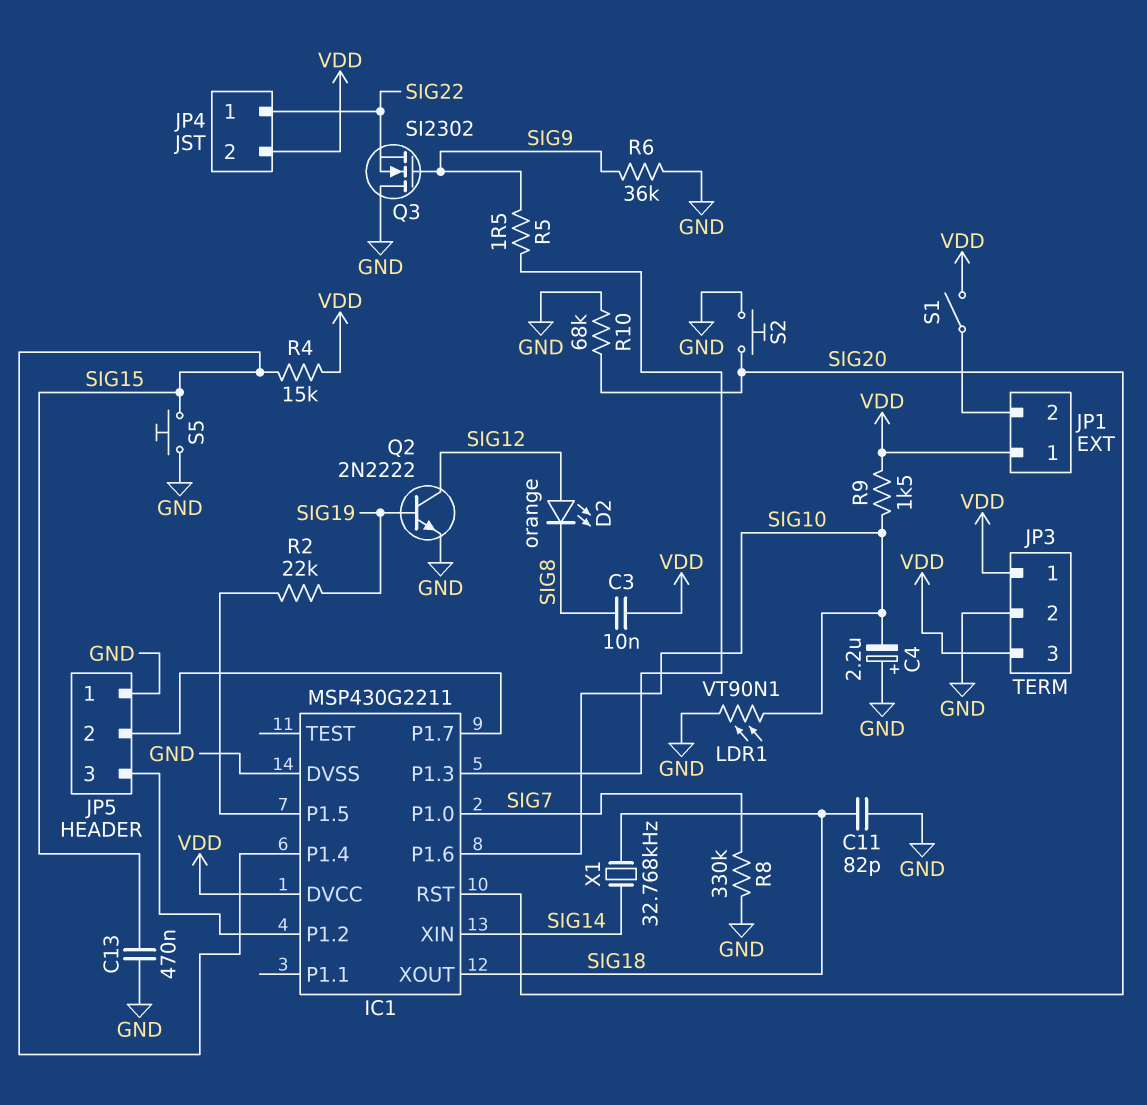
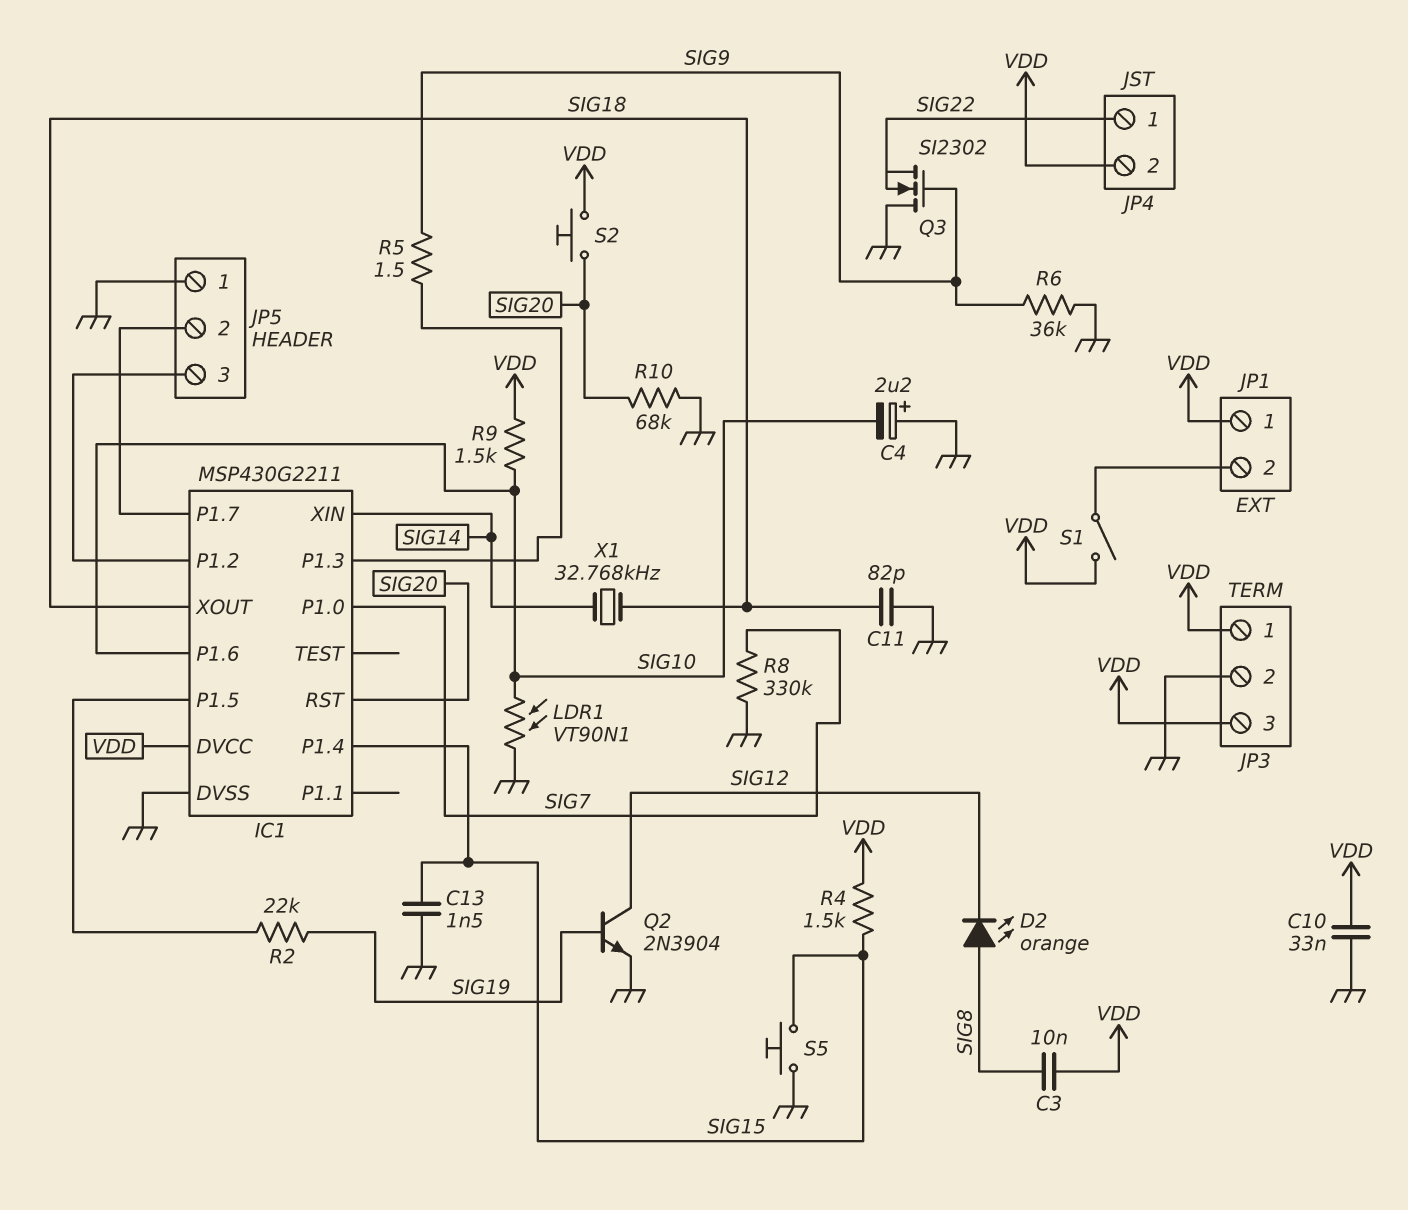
C10: none -> 33nF (GND, VDD)
C13: 470nF (GND, SIG15) -> 1.5nF (GND, SIG15)
D2: LED orange (A SIG12, K SIG8) -> LED orange (A SIG8, K SIG12)
Q2: NPN 2N2222 (B SIG19, C SIG12, E GND) -> NPN 2N3904 (B SIG19, C SIG12, E GND)
R4: 15k (SIG15, VDD) -> 1.5k (SIG15, VDD)
S2: button (GND, SIG20) -> button (SIG20, VDD)

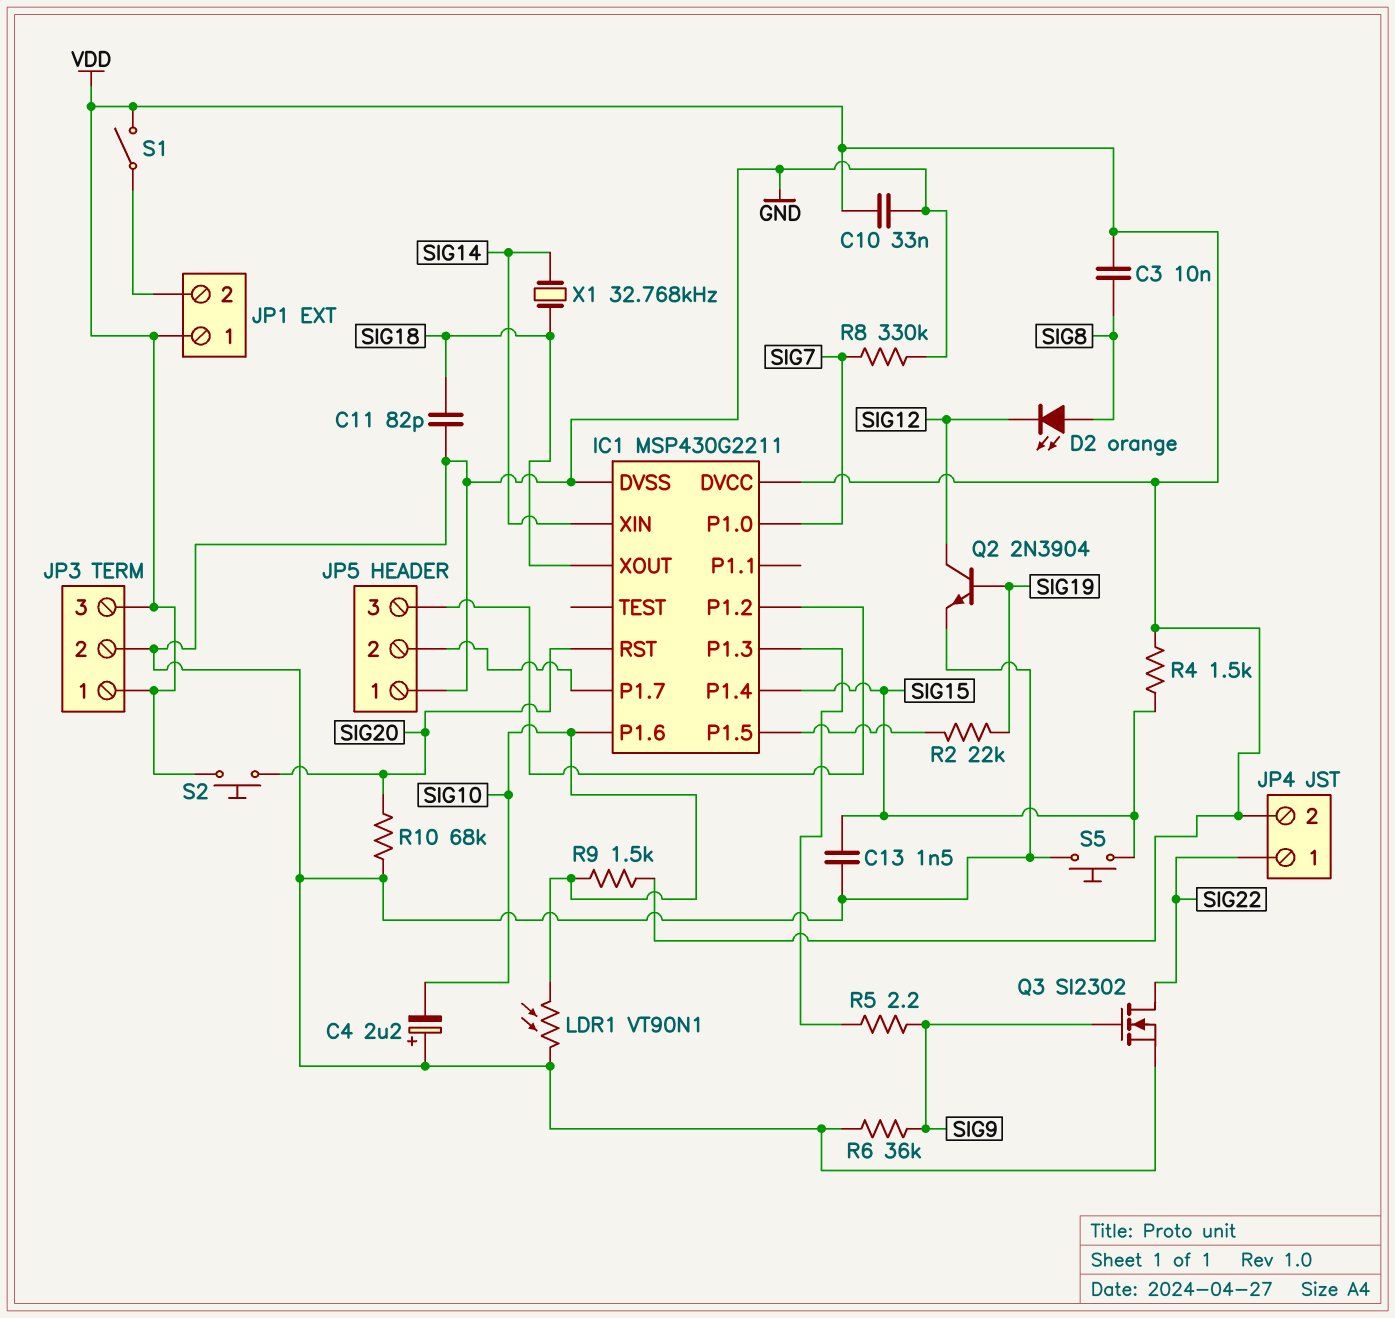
Q3: NMOS SI2302 (G SIG9, D GND, S SIG22) -> NMOS SI2302 (G SIG9, D SIG22, S GND)
R5: 1.5 (IC1/P1.3, SIG9) -> 2.2 (IC1/P1.3, SIG9)

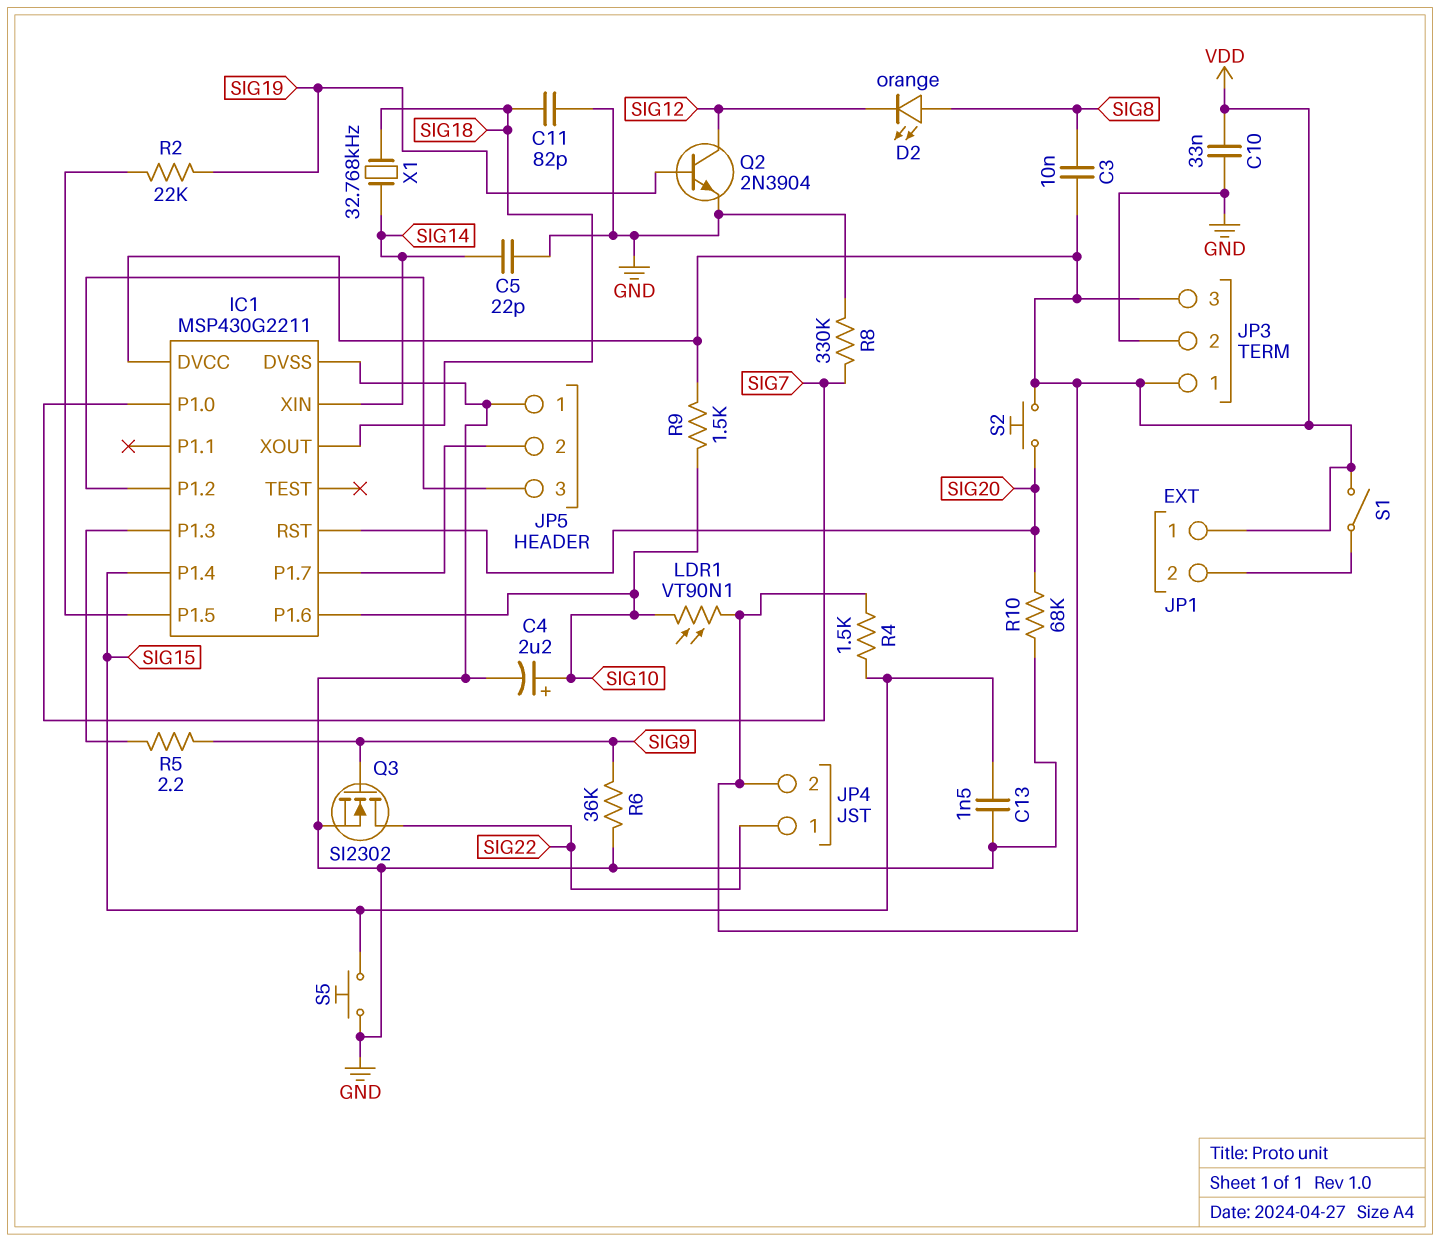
C4: 2.2uF (plus GND, minus SIG10) -> 2.2uF (plus SIG10, minus GND)
C5: none -> 22pF (GND, SIG14)
LDR1: VT90N1 (GND, SIG10) -> VT90N1 (SIG10, VDD)

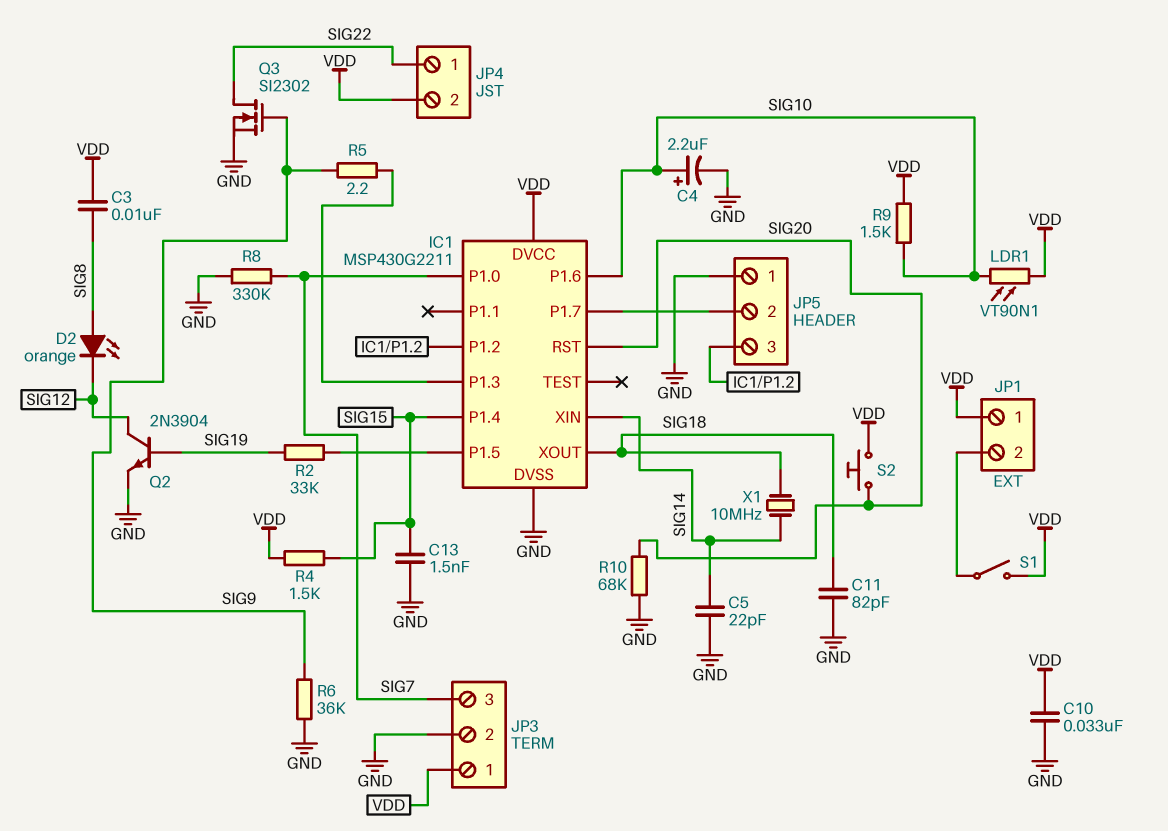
JP3 pin 3: VDD -> SIG7
R2: 22k (IC1/P1.5, SIG19) -> 33k (IC1/P1.5, SIG19)
S5: button (GND, SIG15) -> none
X1: 32.768kHz (SIG14, SIG18) -> 10MHz (SIG14, SIG18)

